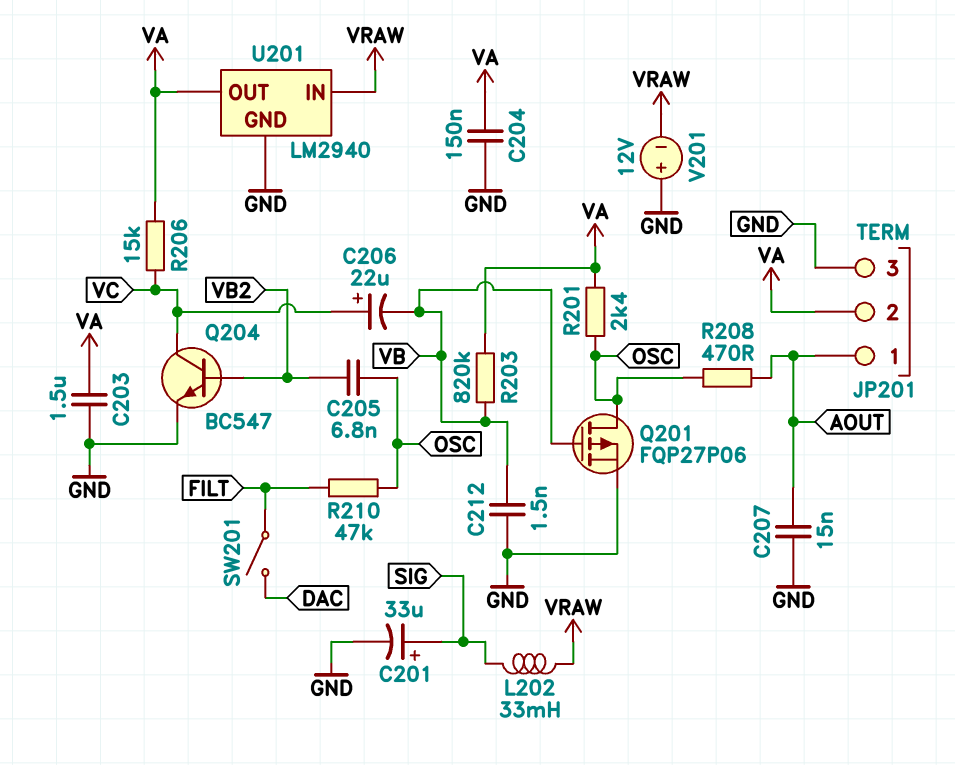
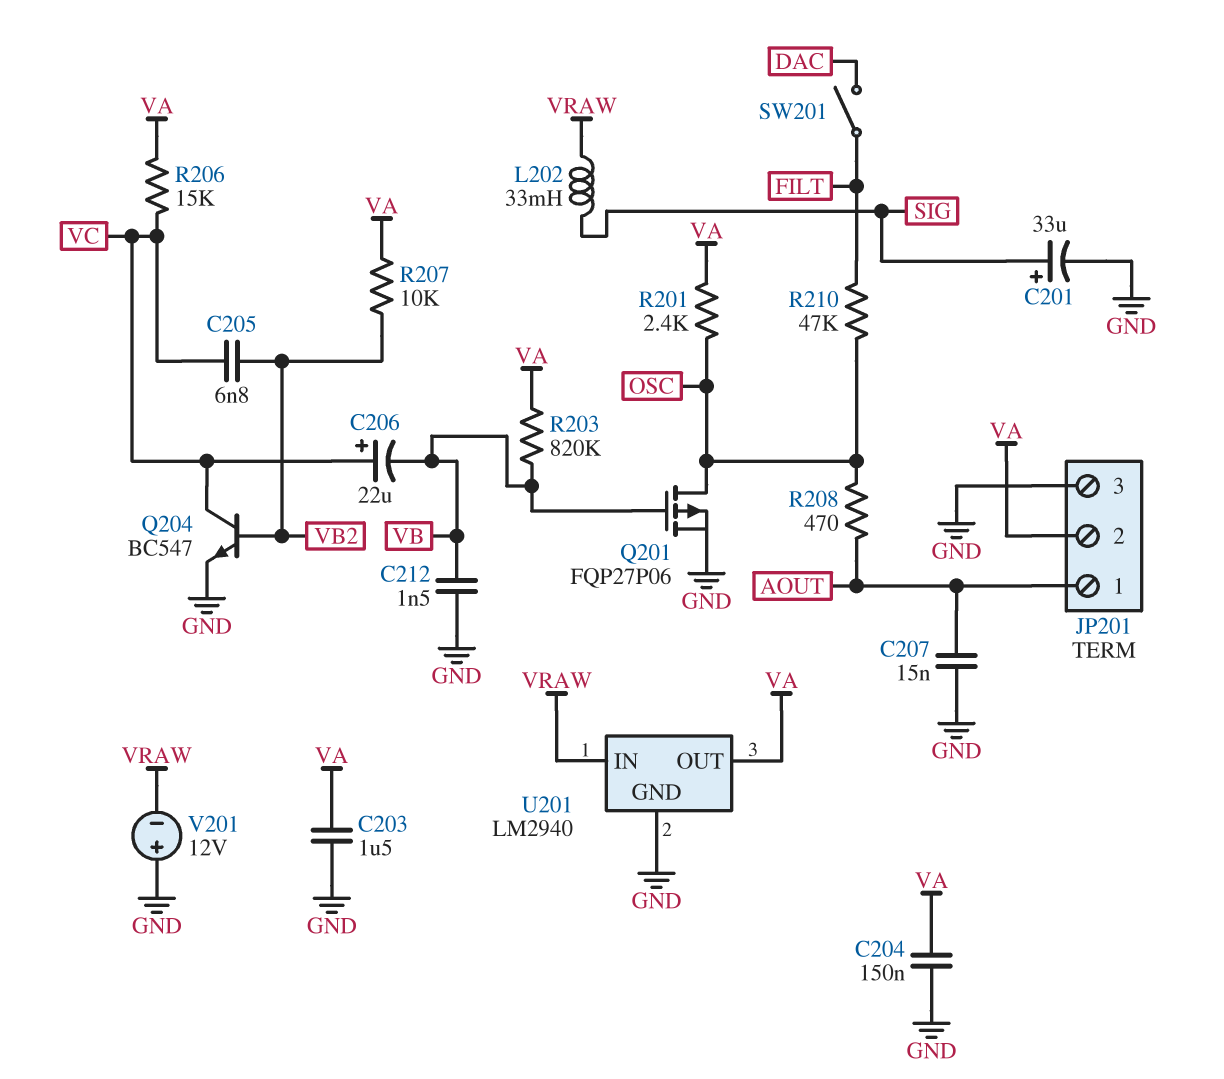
C205: 6.8nF (OSC, VB2) -> 6.8nF (VB2, VC)
R207: none -> 10k (VA, VB2)

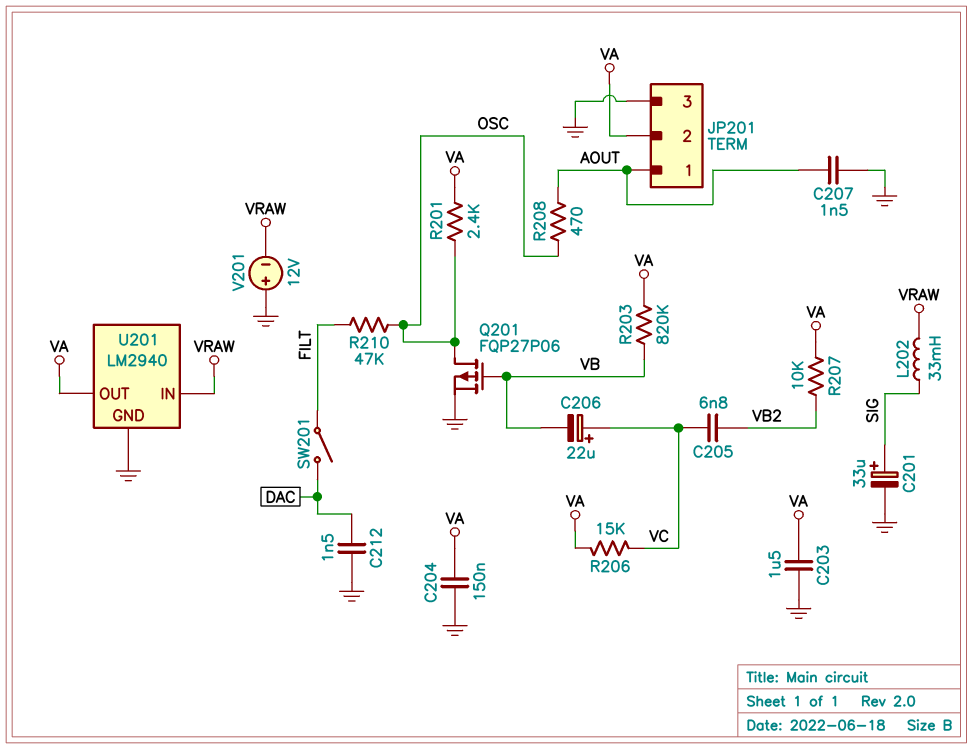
C207: 15nF (AOUT, GND) -> 1.5nF (AOUT, GND)
C212: 1.5nF (GND, VB) -> 1.5nF (DAC, GND)
Q204: NPN BC547 (B VB2, C VC, E GND) -> none

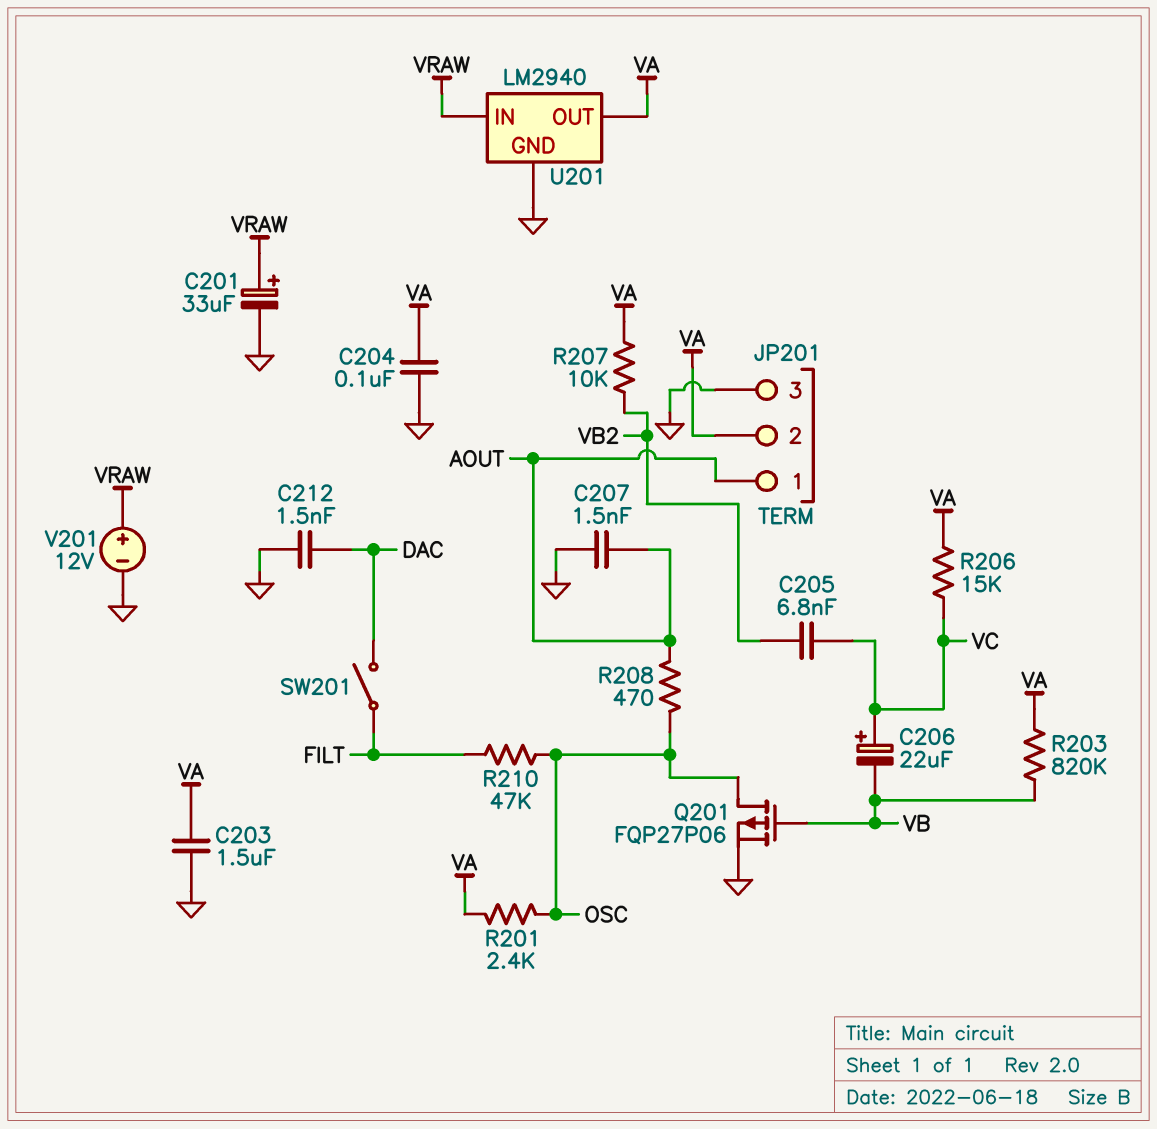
C201: 33uF (plus SIG, minus GND) -> 33uF (plus VRAW, minus GND)
C204: 150nF (GND, VA) -> 100nF (GND, VA)
L202: 33mH (SIG, VRAW) -> none
V201: 12V (plus GND, minus VRAW) -> 12V (plus VRAW, minus GND)

